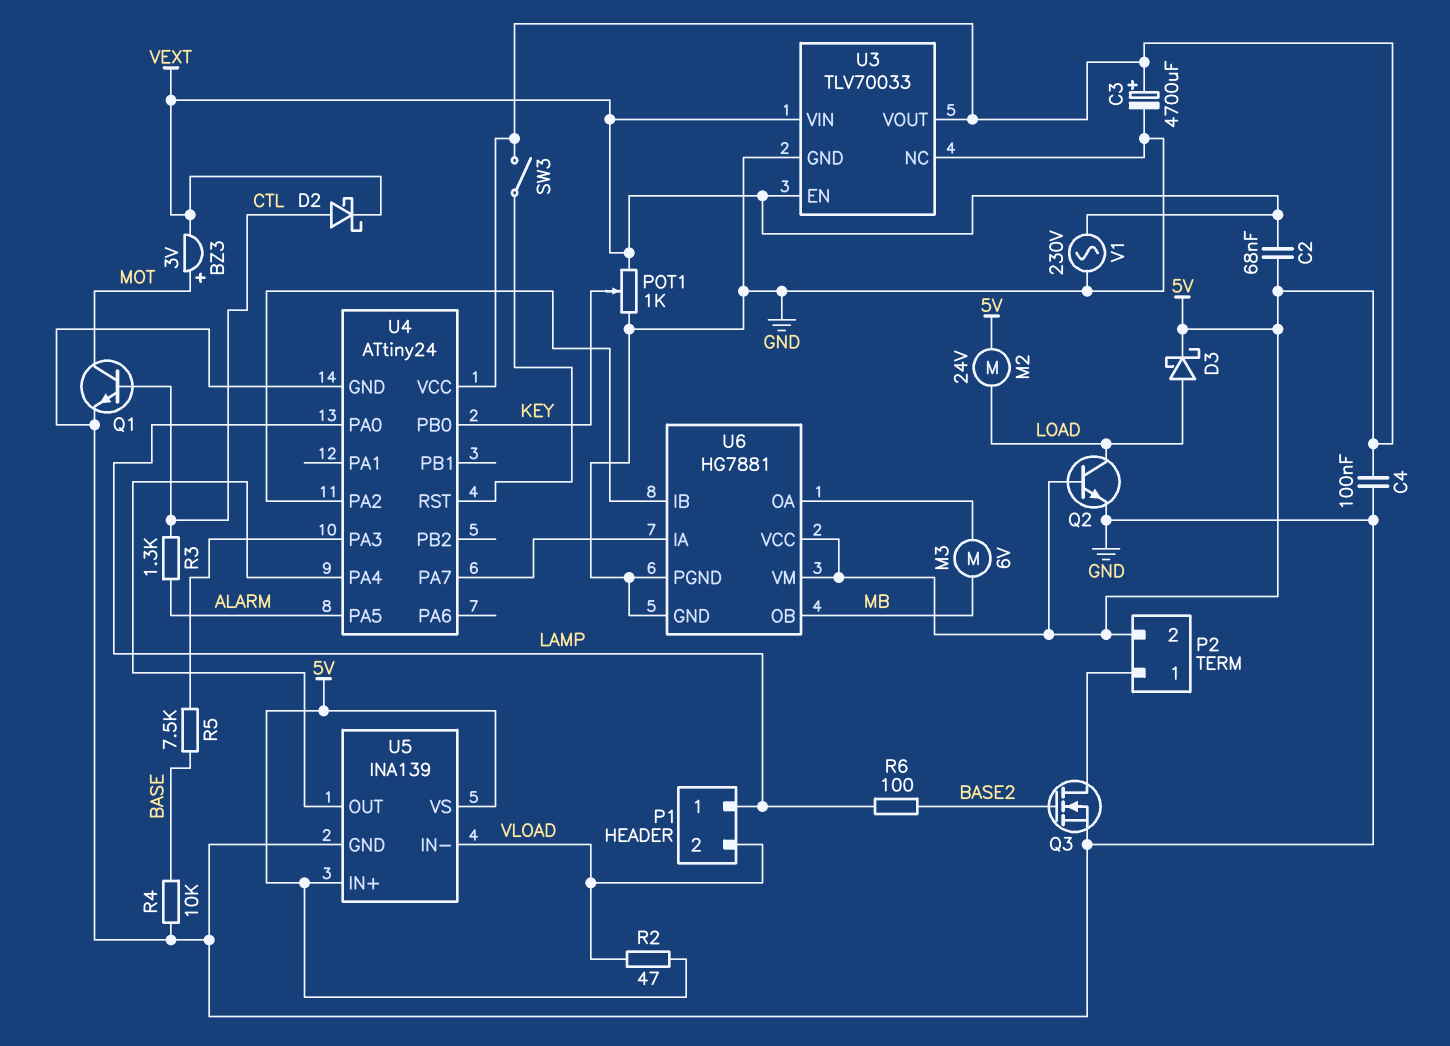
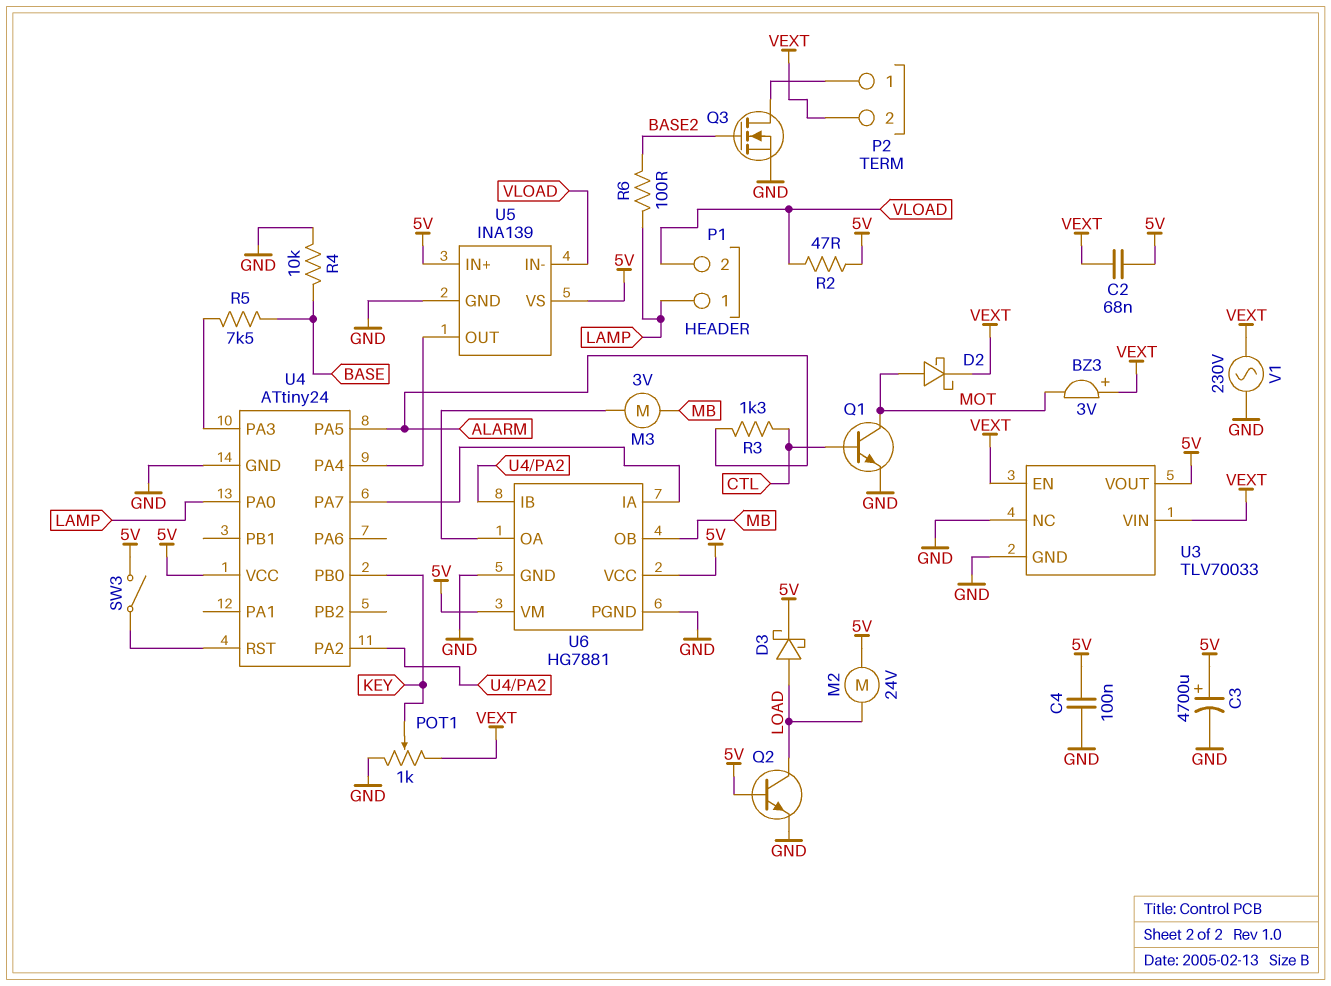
BZ3: buzzer 3V (plus MOT, minus VEXT) -> buzzer 3V (plus VEXT, minus MOT)
D2: schottky (A CTL, K VEXT) -> schottky (A MOT, K VEXT)
M3: motor 6V (MB, U6/OA) -> motor 3V (MB, U6/OA)
P2 pin 2: 5V -> VEXT

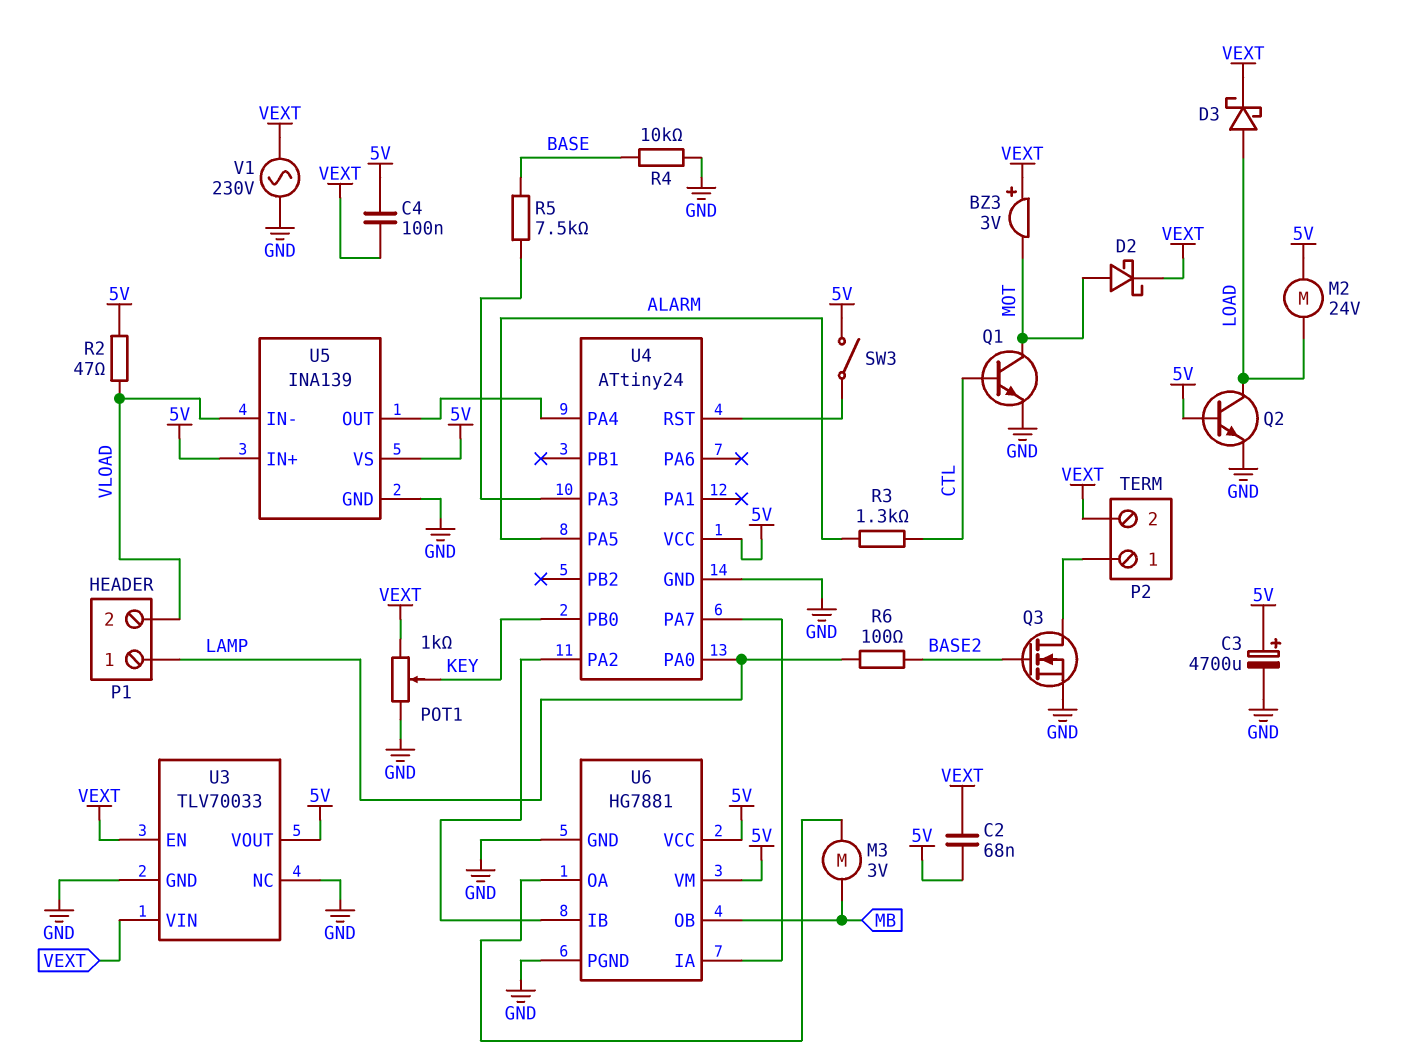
C4: 100nF (5V, GND) -> 100nF (5V, VEXT)
D3: schottky (A LOAD, K 5V) -> schottky (A LOAD, K VEXT)

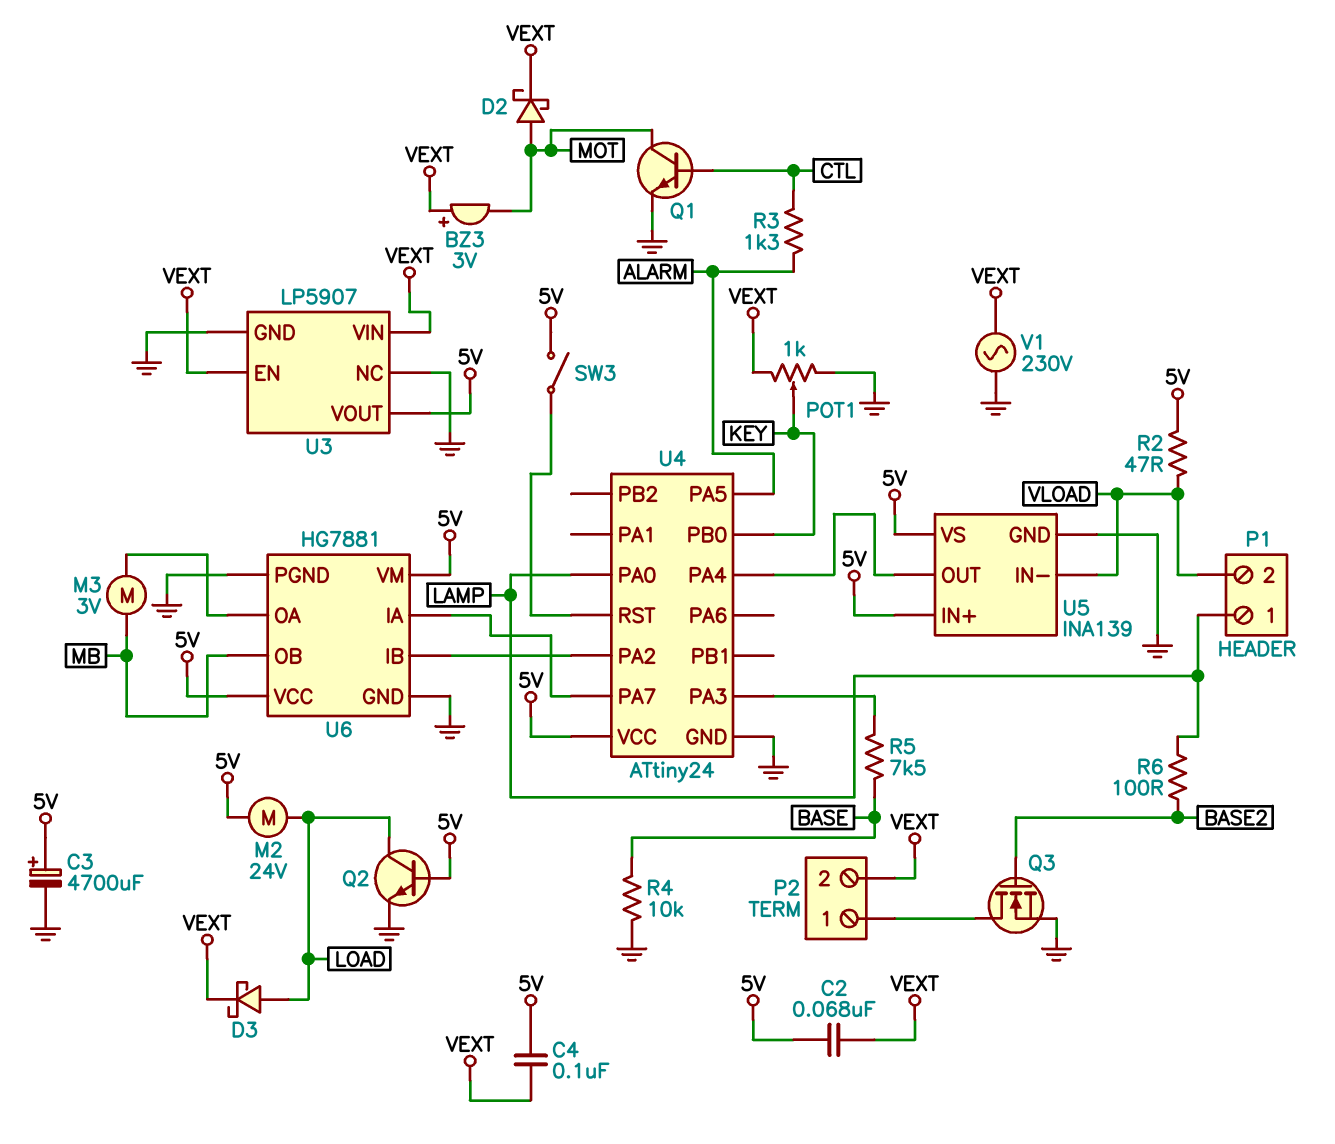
U3: TLV70033 -> LP5907

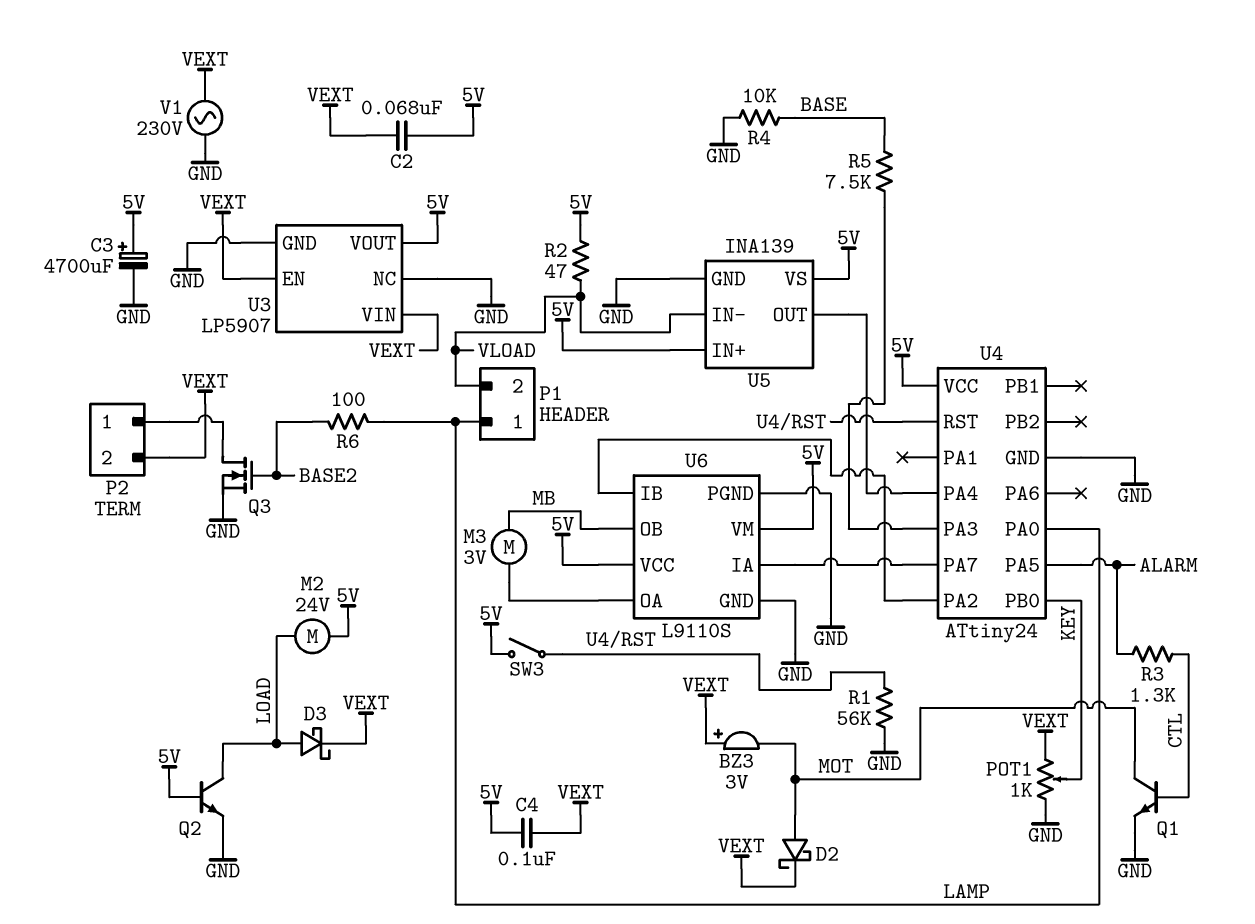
R1: none -> 56k (GND, U4/RST)
U6: HG7881 -> L9110S

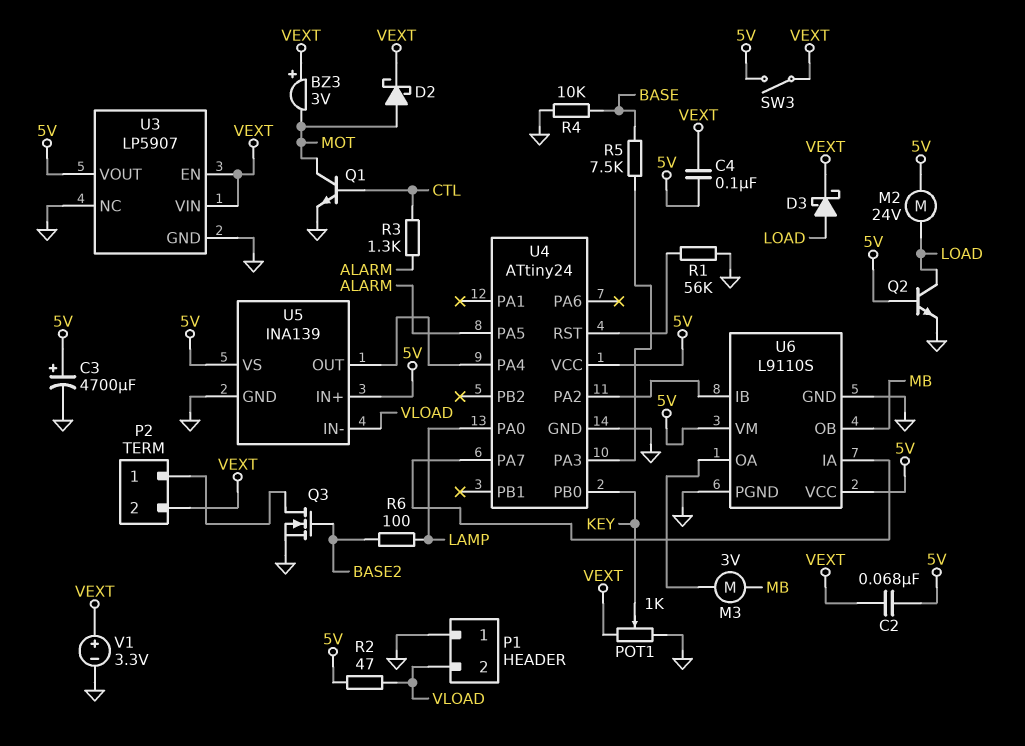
P1 pin 1: LAMP -> GND
SW3: switch (5V, U4/RST) -> switch (5V, VEXT)
V1: AC 230V (GND, VEXT) -> 3.3V (plus VEXT, minus GND)

